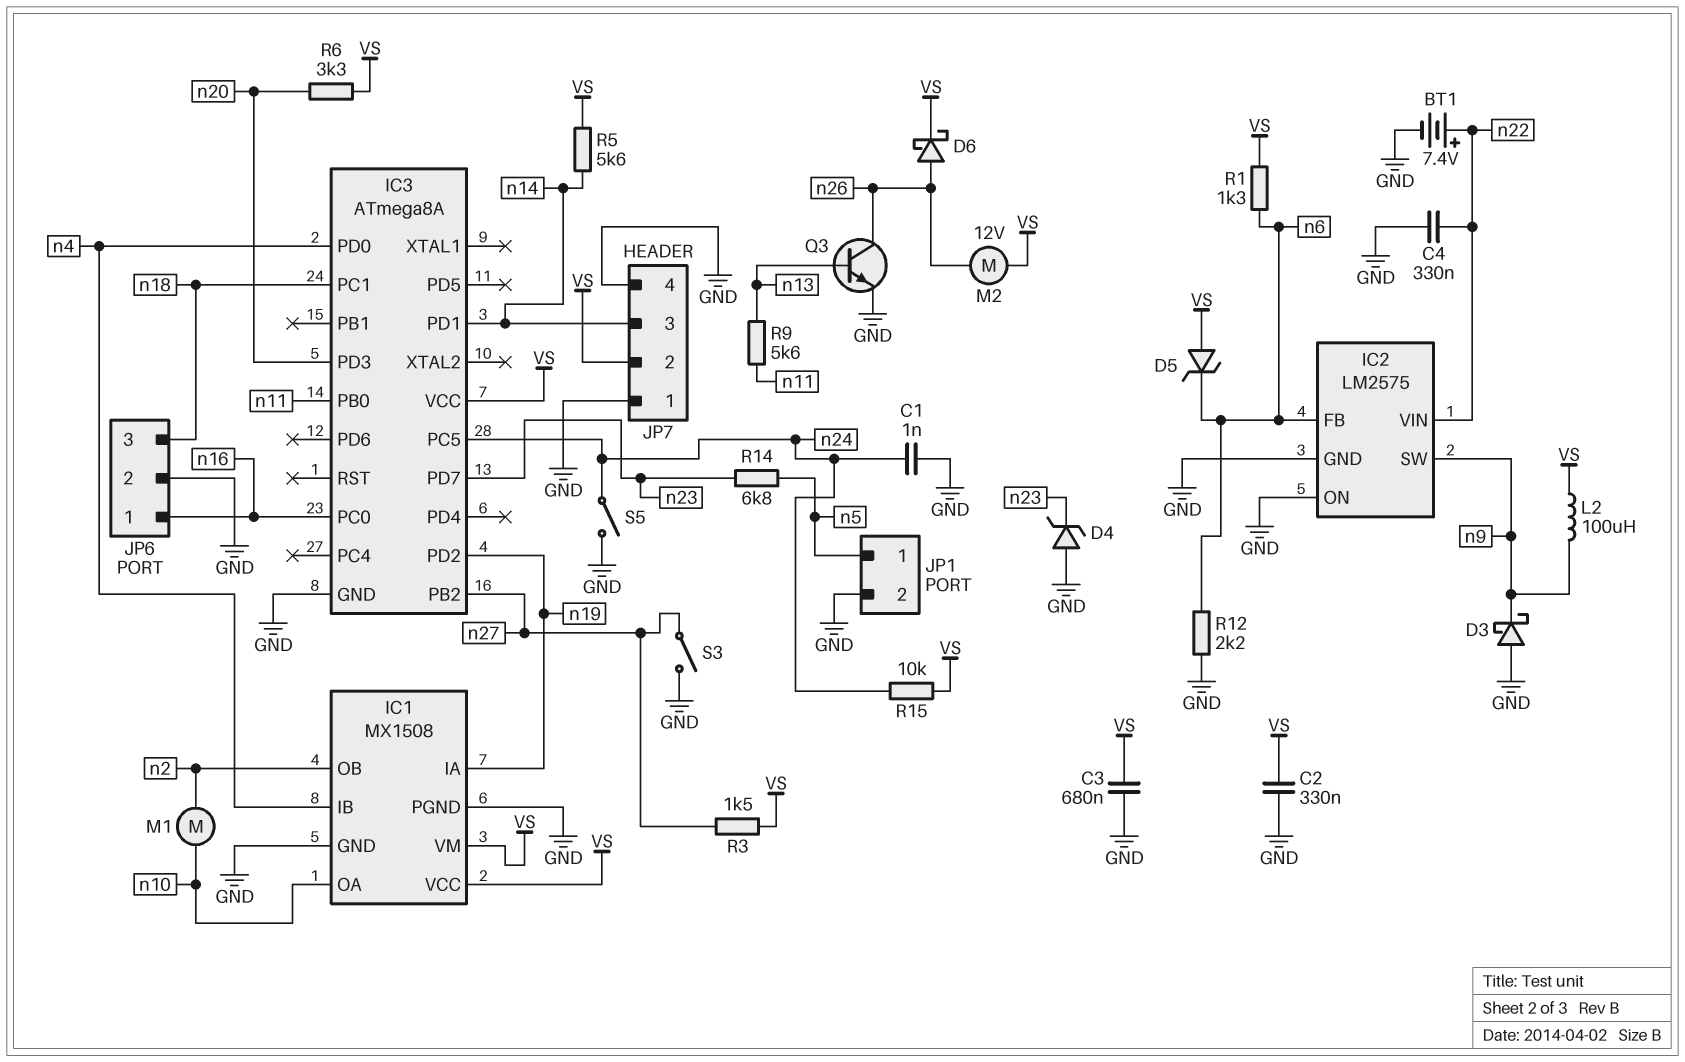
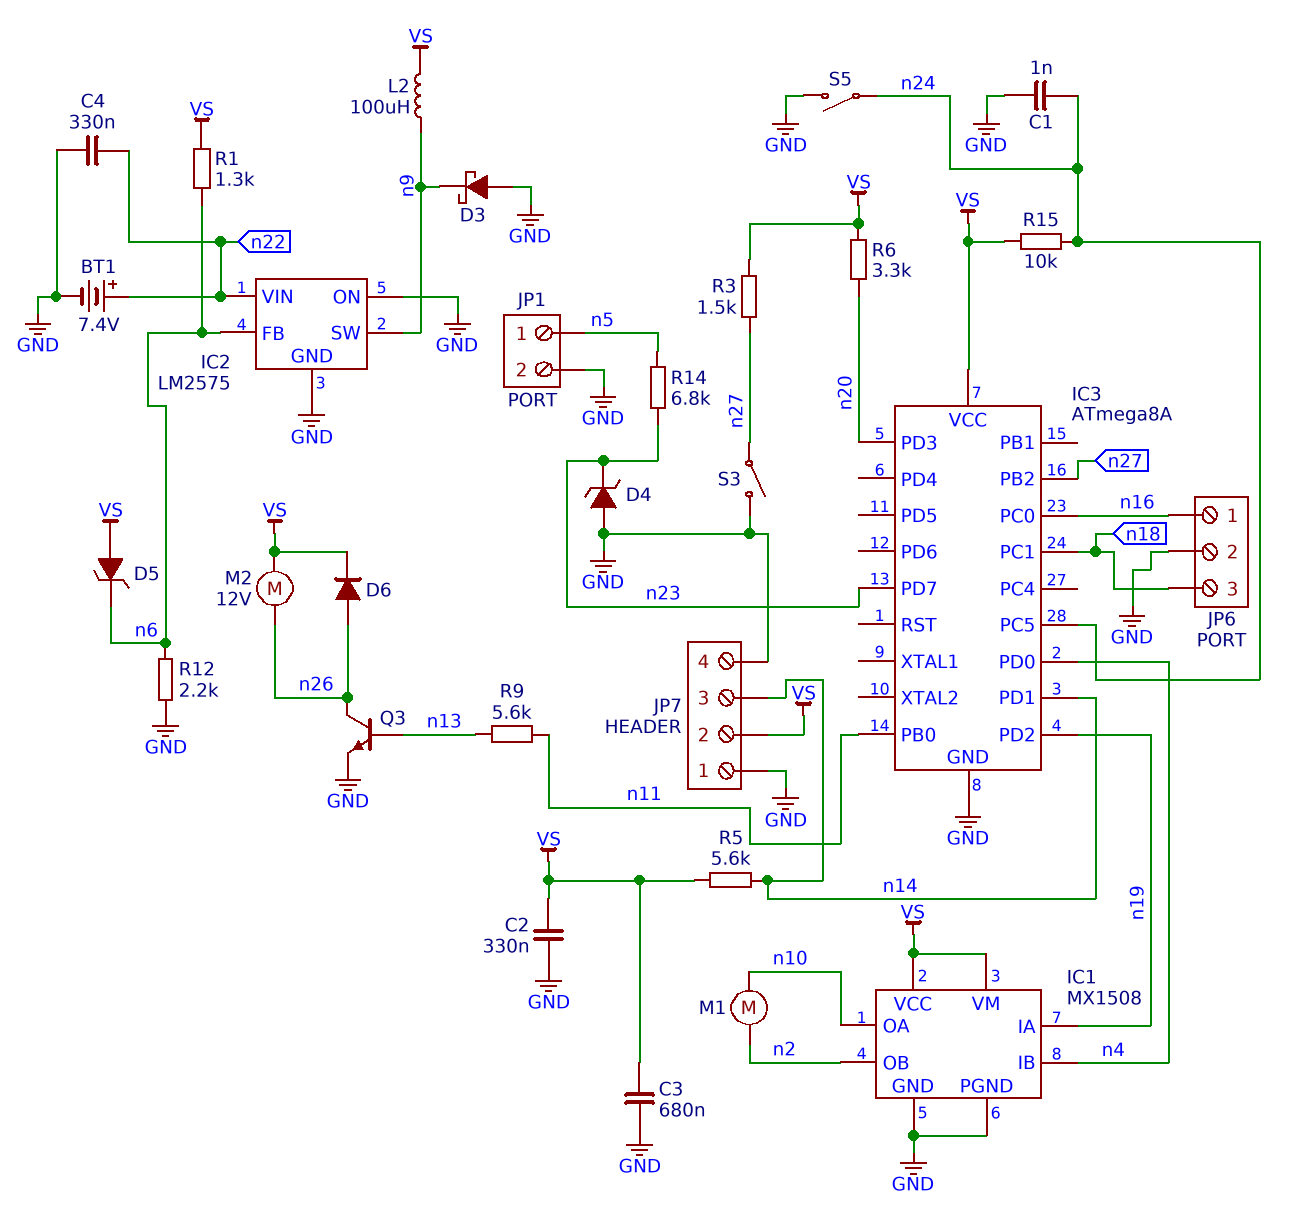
D6: schottky (A n26, K VS) -> diode (A n26, K VS)

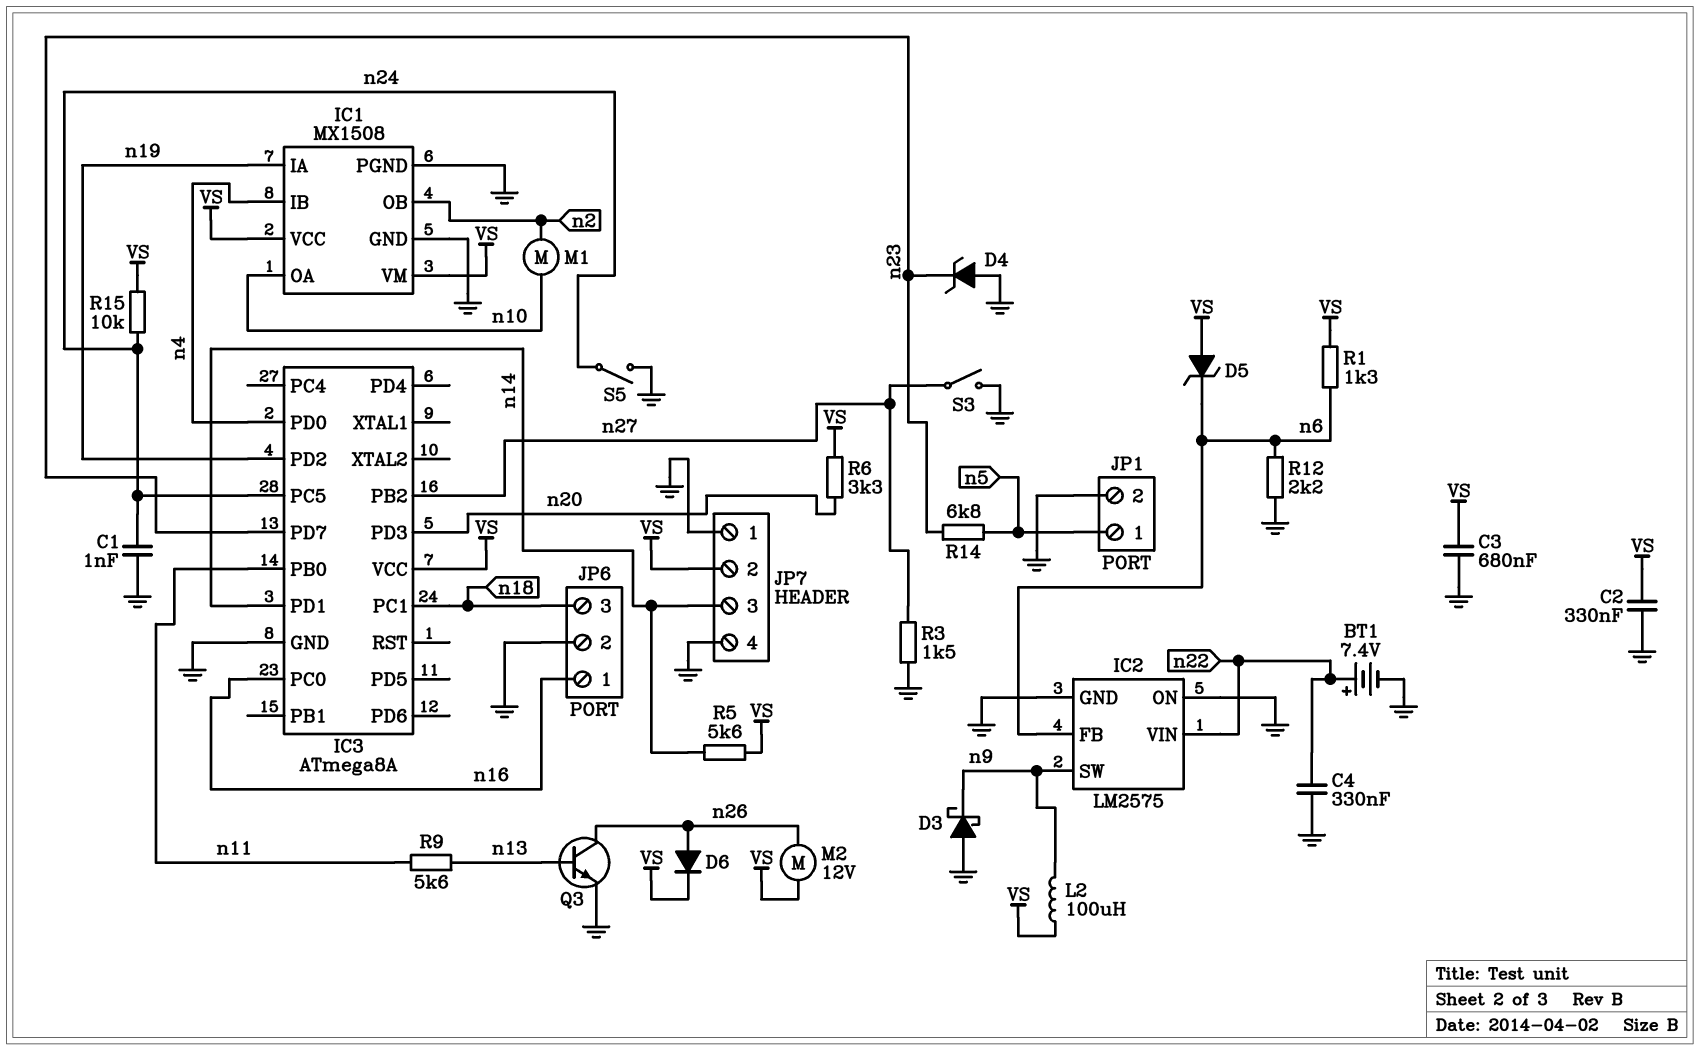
R3: 1.5k (VS, n27) -> 1.5k (GND, n27)

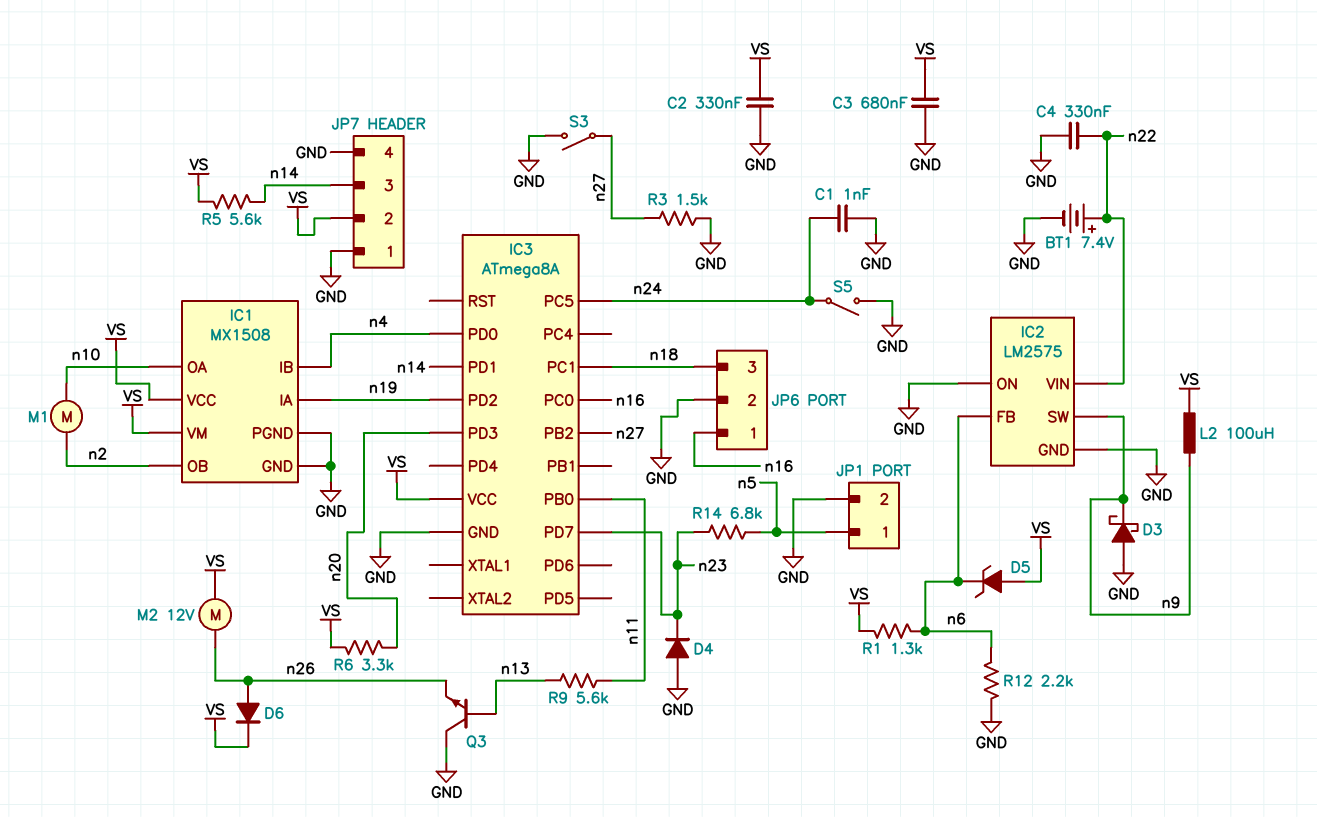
D4: zener (A GND, K n23) -> diode (A GND, K n23)
Q3: NPN (B n13, C n26, E GND) -> NPN (B n13, C GND, E n26)
R15: 10k (VS, n24) -> none

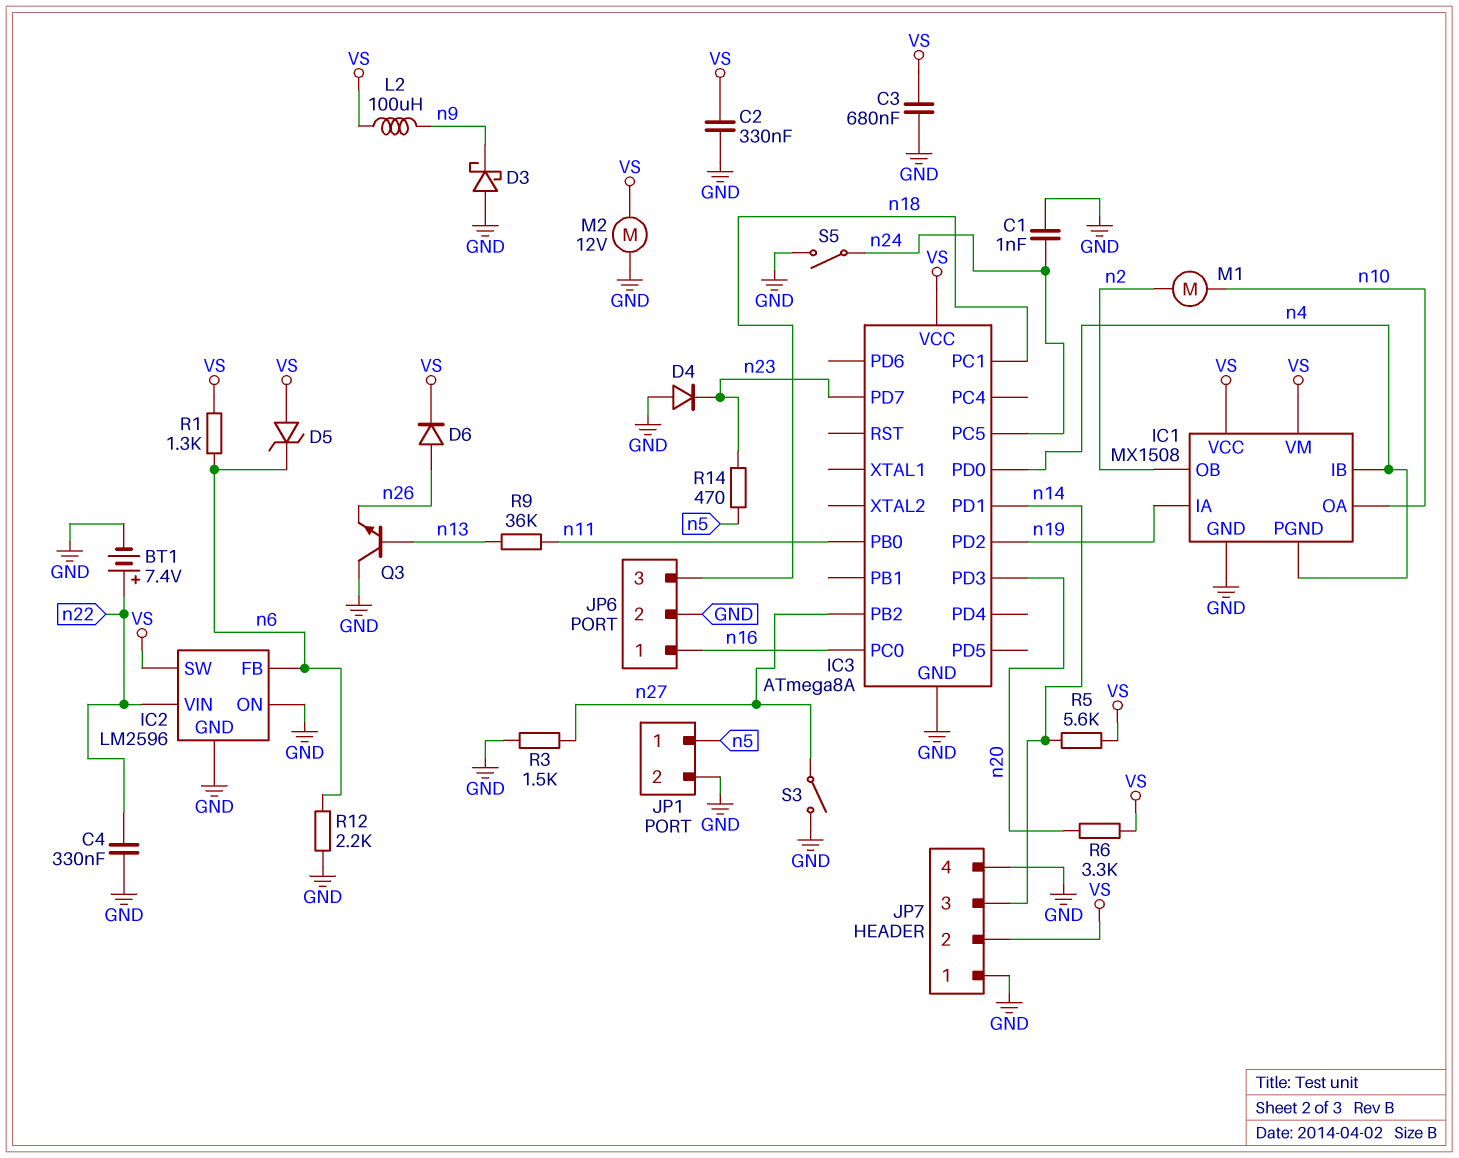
IC1 pin PGND: GND -> n4
IC2: LM2575 -> LM2596
IC2 pin SW: n9 -> VS
M2: motor 12V (VS, n26) -> motor 12V (GND, VS)
R9: 5.6k (n11, n13) -> 36k (n11, n13)
R14: 6.8k (n5, n23) -> 470 (n5, n23)

